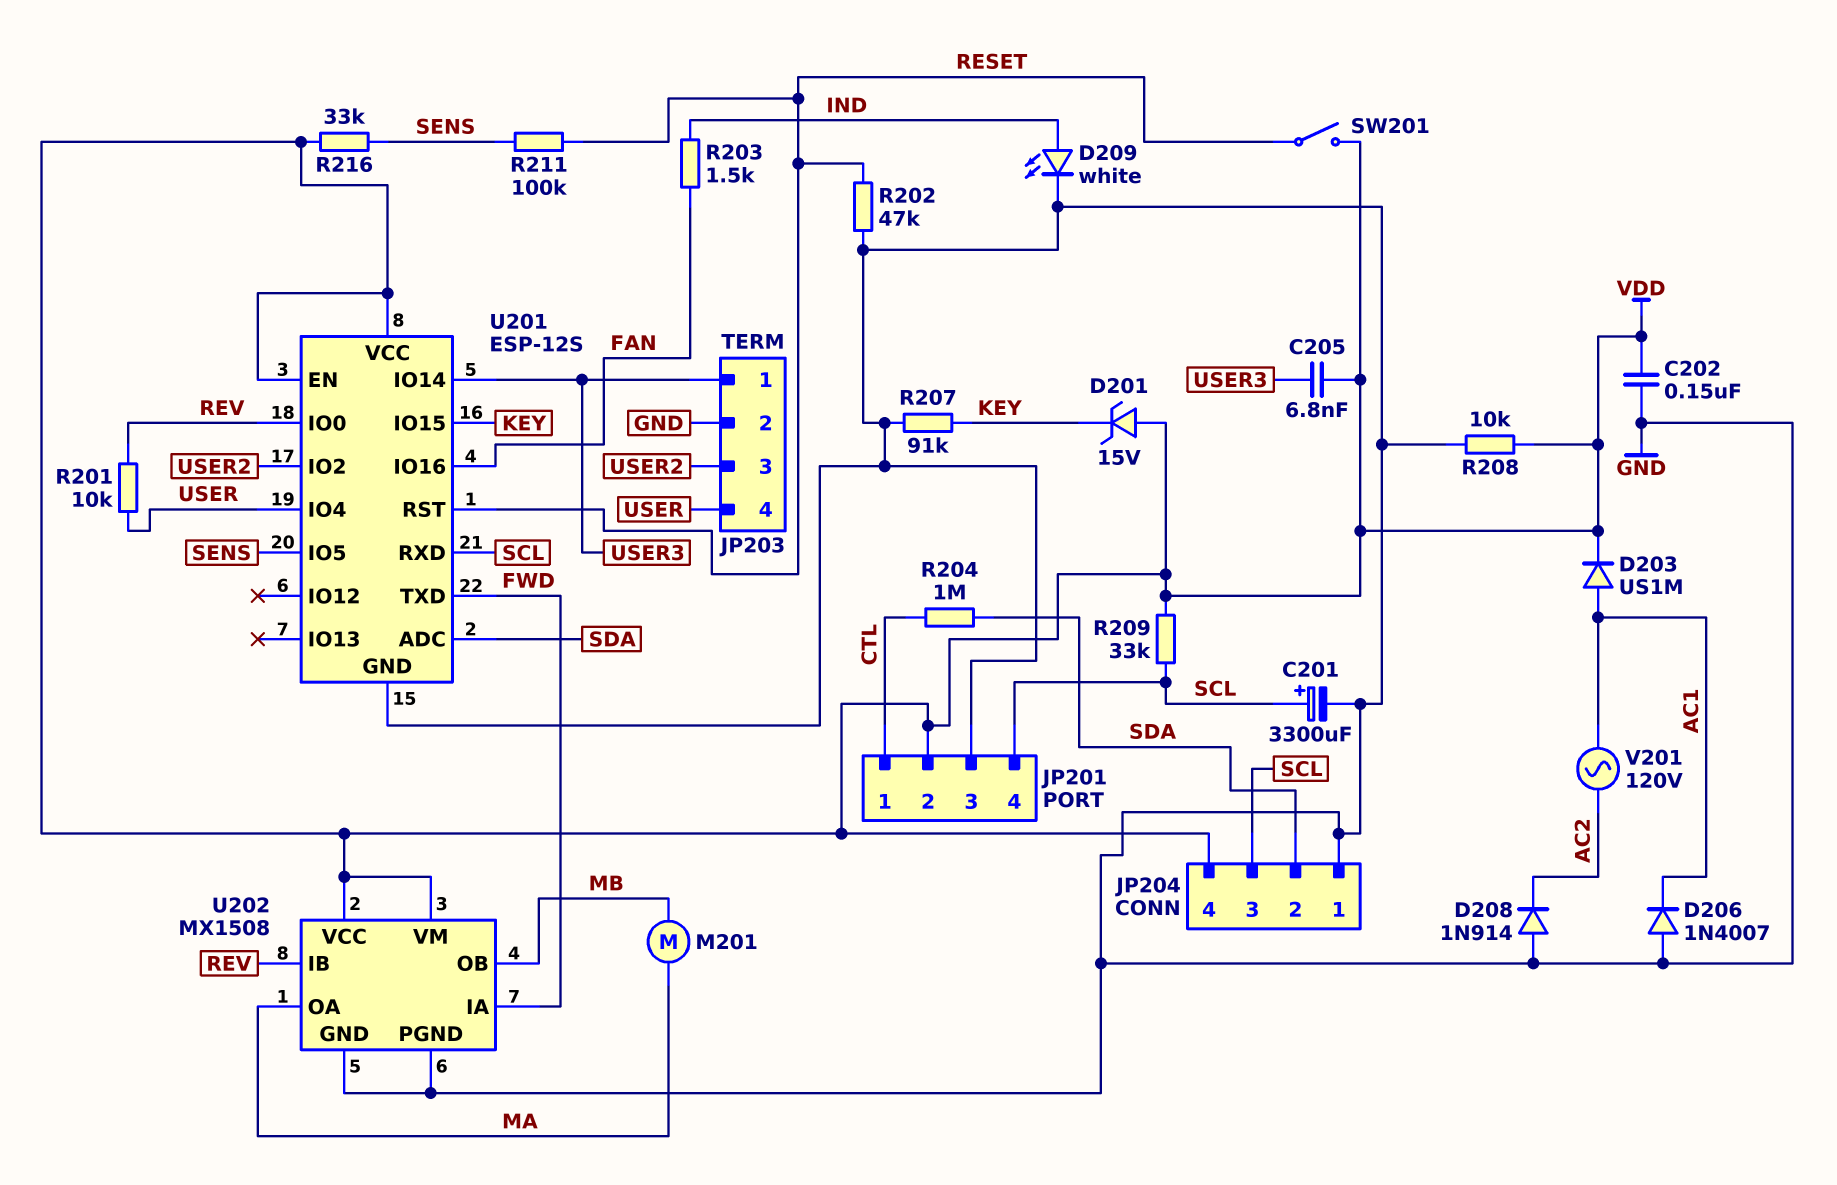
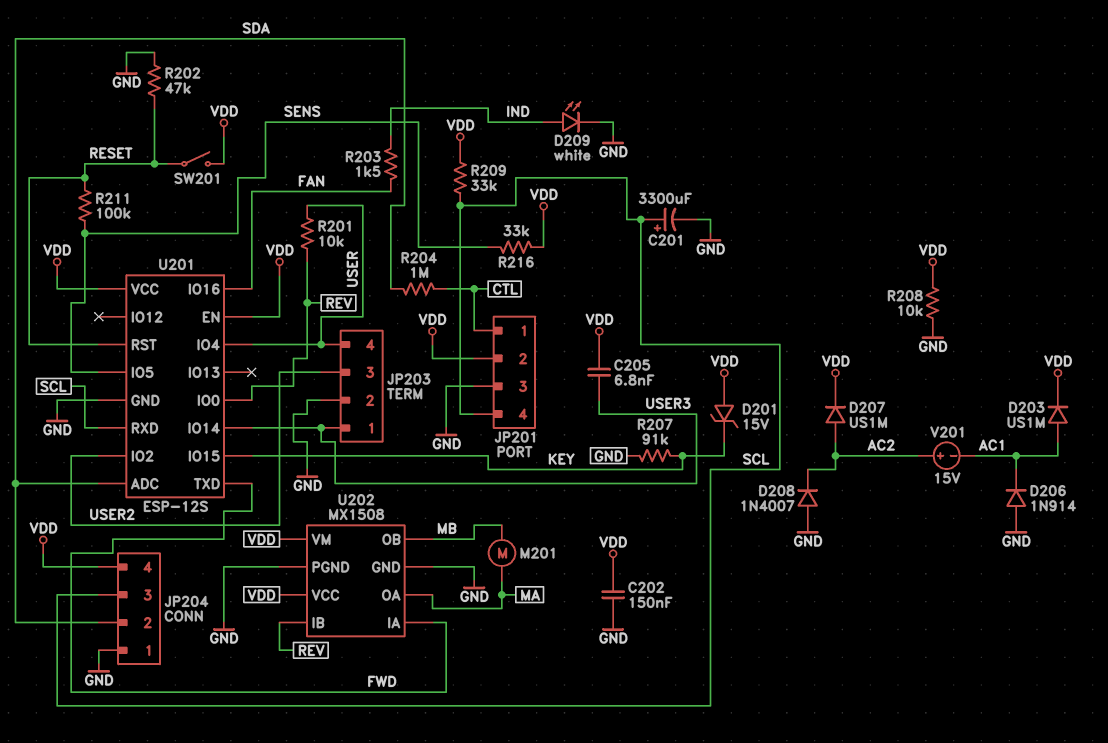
D206: diode 1N4007 (A GND, K AC1) -> diode 1N914 (A GND, K AC1)
D207: none -> diode US1M (A AC2, K VDD)
D208: diode 1N914 (A GND, K AC2) -> diode 1N4007 (A GND, K AC2)
V201: AC 120V (AC1, AC2) -> 15V (plus AC2, minus AC1)

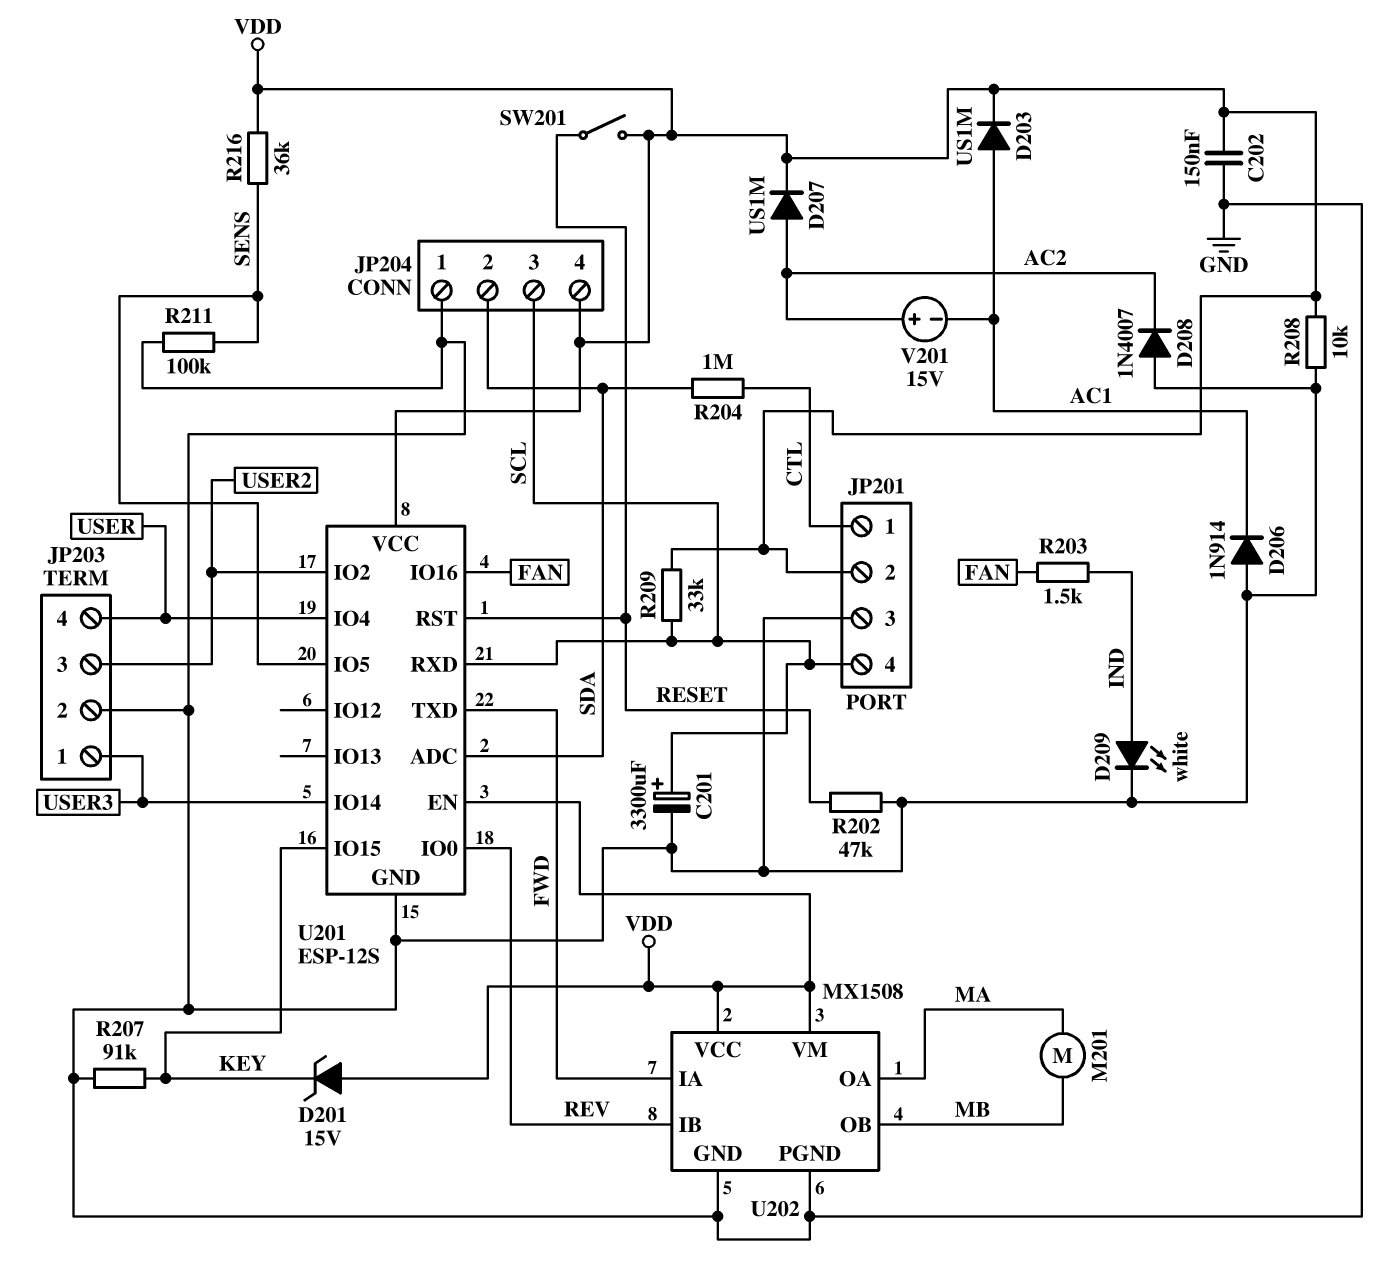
C205: 6.8nF (USER3, VDD) -> none
R201: 10k (REV, USER) -> none
R211: 100k (RESET, SENS) -> 100k (GND, SENS)
R216: 33k (SENS, VDD) -> 36k (SENS, VDD)

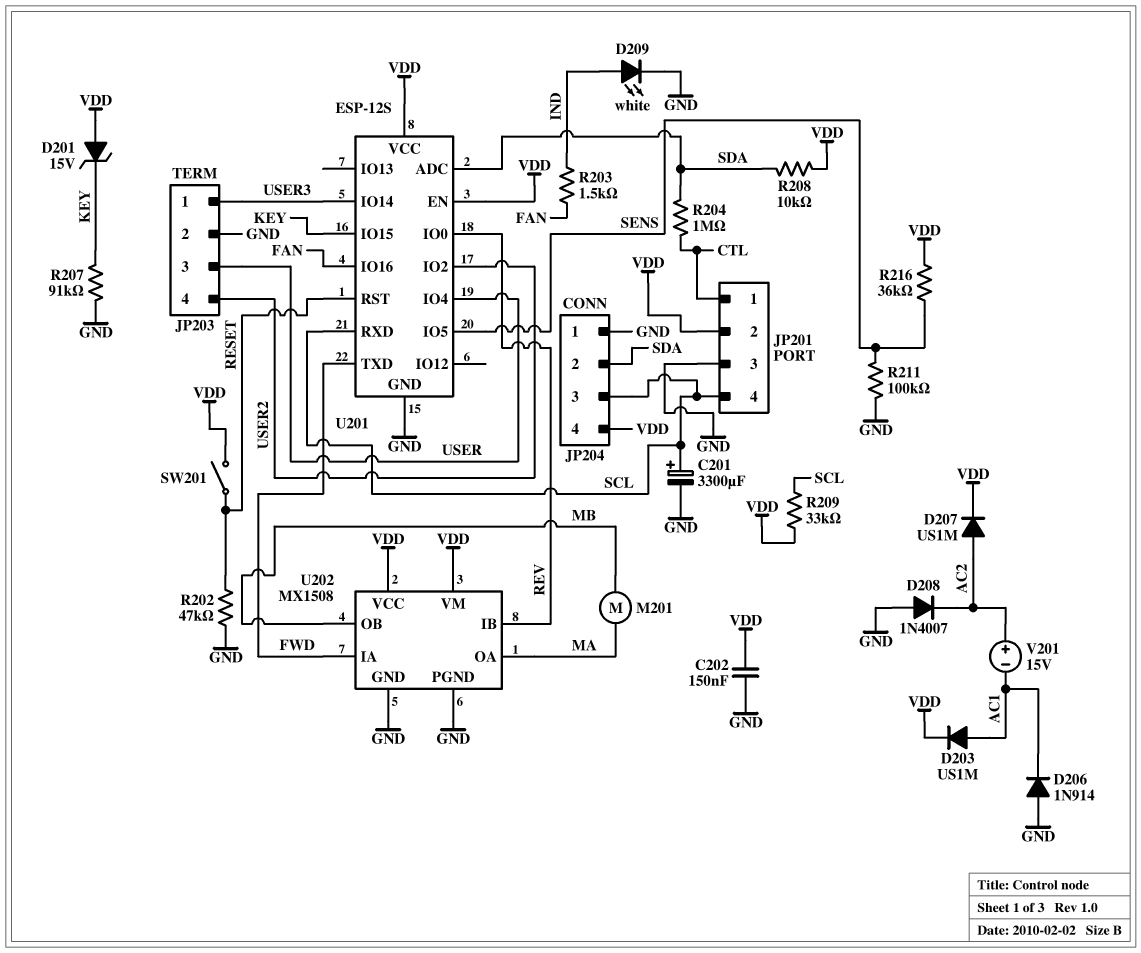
JP203 pin 3: USER2 -> USER
JP203 pin 4: USER -> USER2
R208: 10k (GND, VDD) -> 10k (SDA, VDD)

